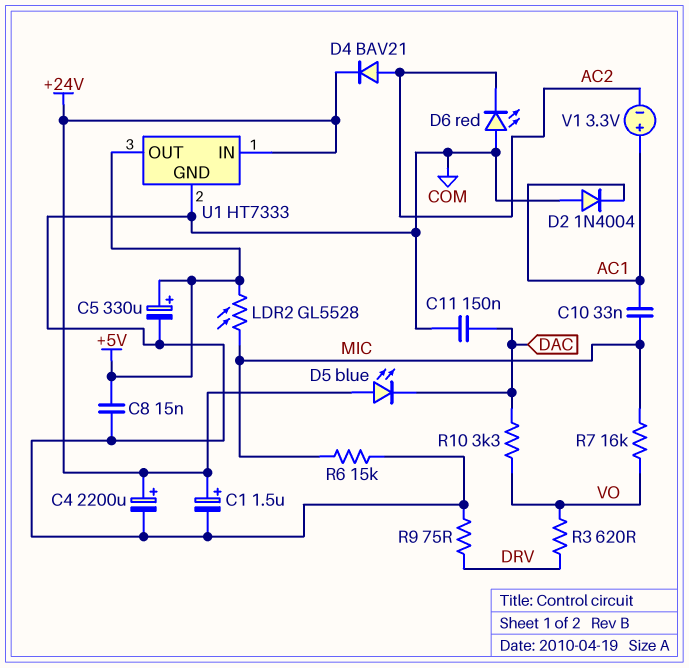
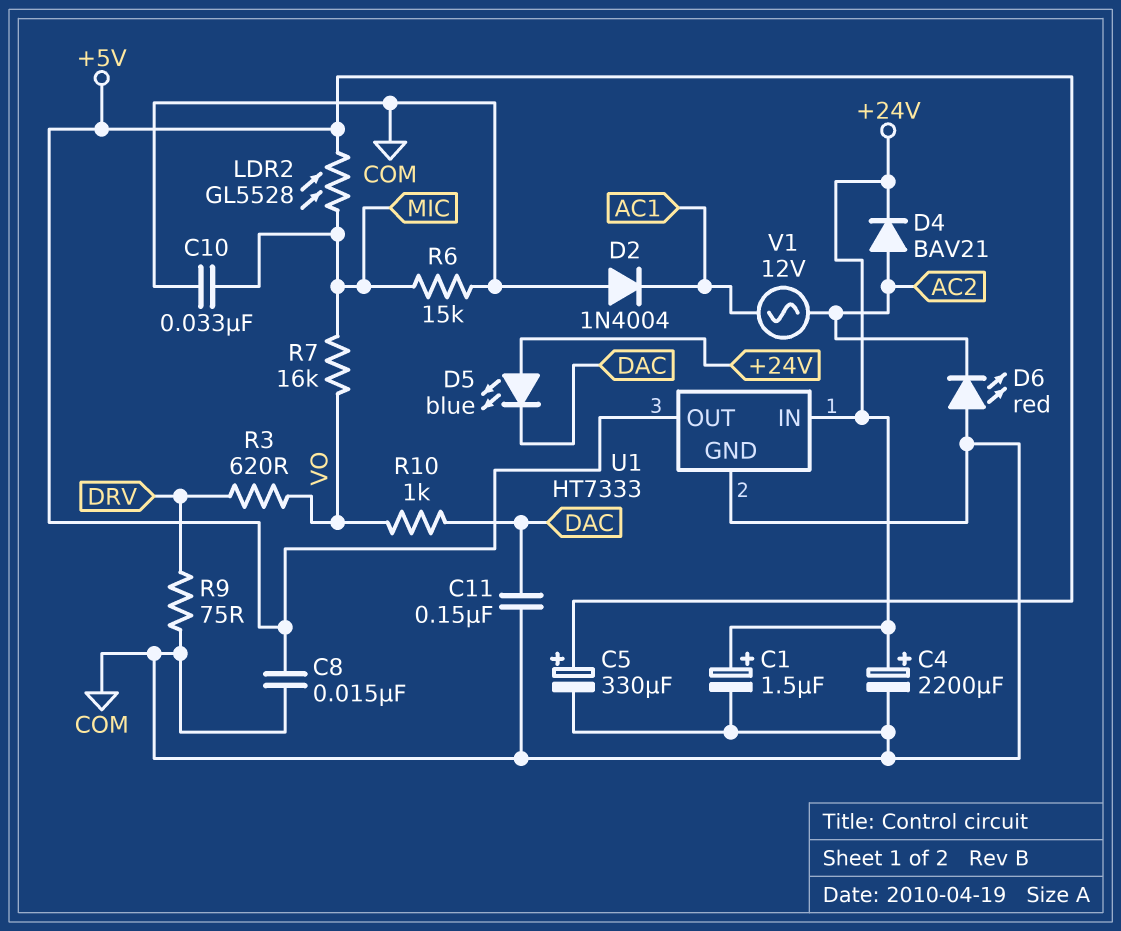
C10: 33nF (AC1, MIC) -> 33nF (COM, MIC)
R10: 3.3k (DAC, VO) -> 1k (DAC, VO)
V1: 3.3V (plus AC1, minus AC2) -> AC 12V (AC1, AC2)

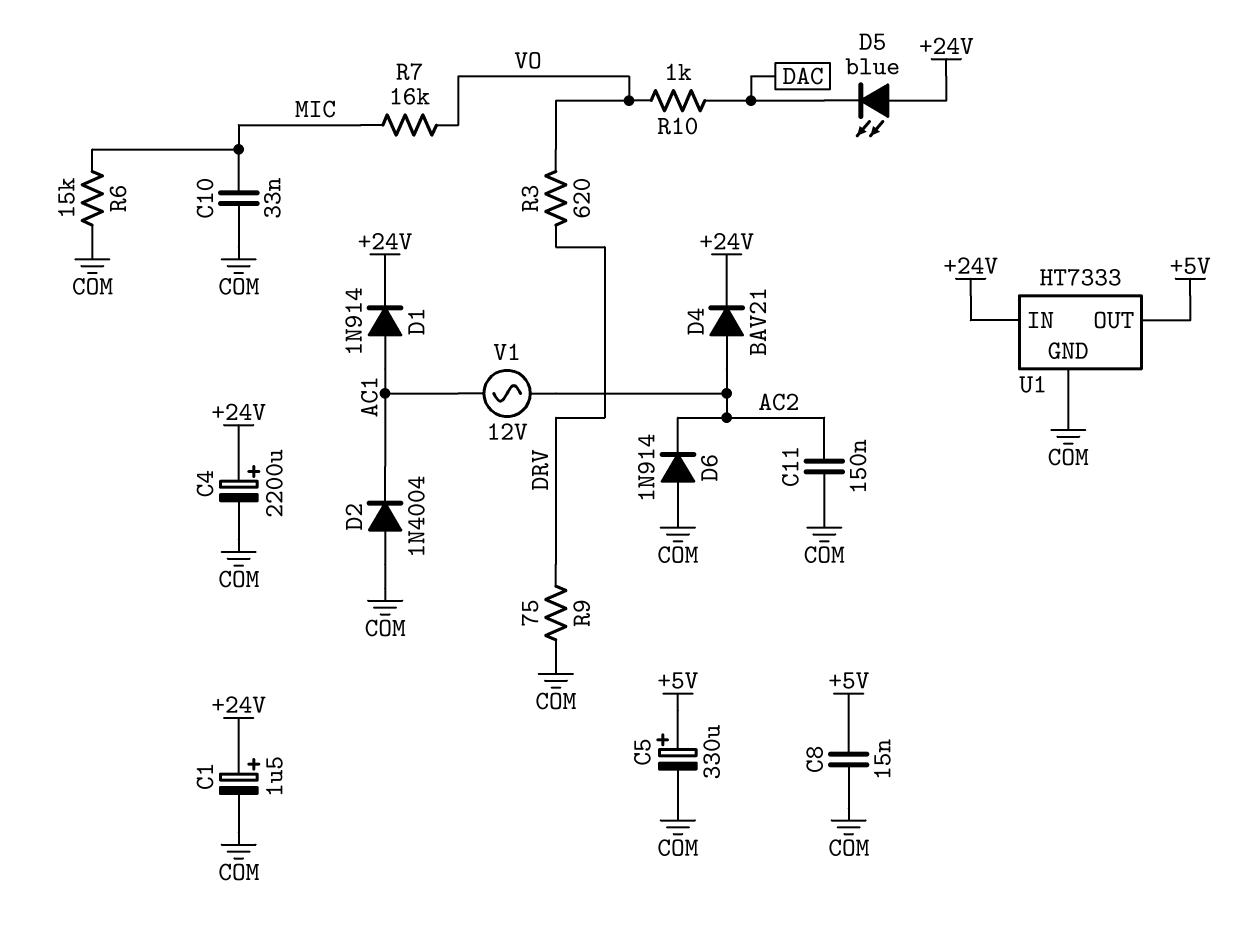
C11: 150nF (COM, DAC) -> 150nF (AC2, COM)
D1: none -> diode 1N914 (A AC1, K +24V)
D6: LED red (A COM, K AC2) -> diode 1N914 (A COM, K AC2)
LDR2: GL5528 (+5V, MIC) -> none

